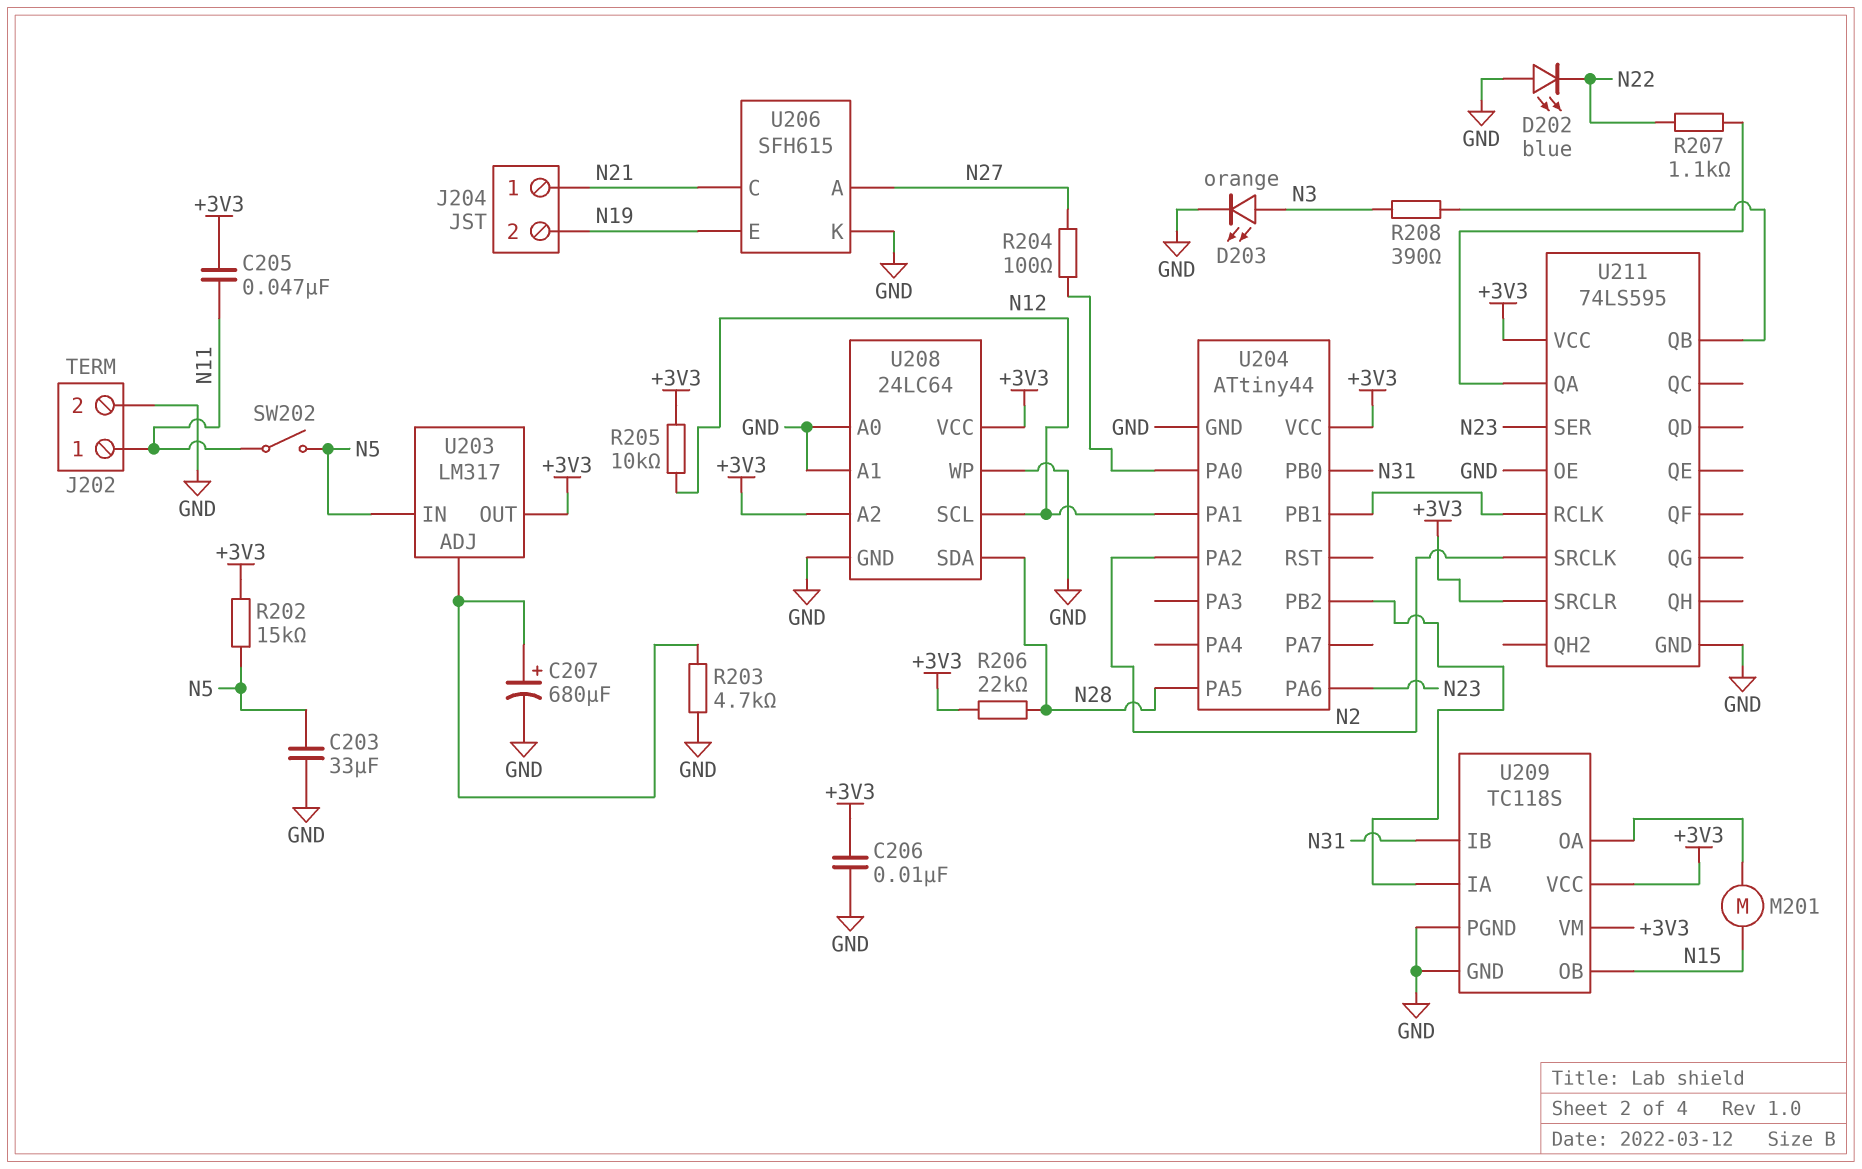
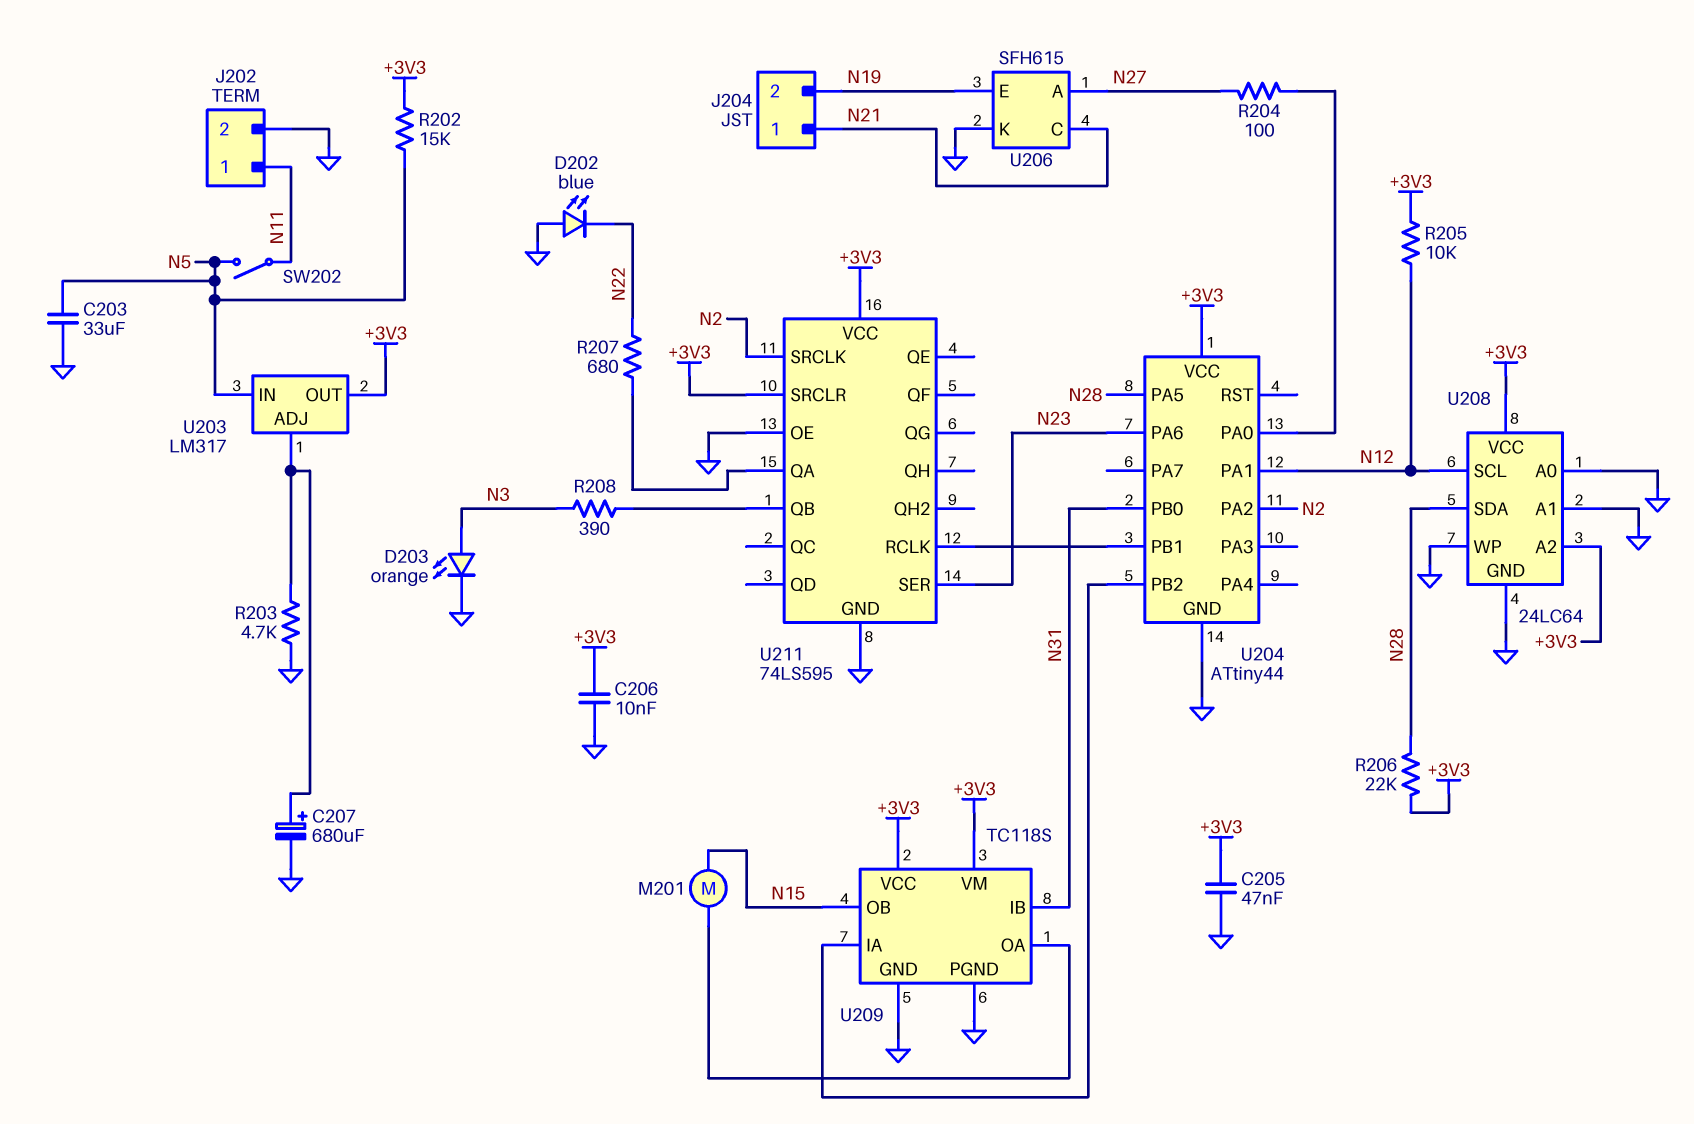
C205: 47nF (+3V3, N11) -> 47nF (+3V3, GND)
R207: 1.1k (N22, U211/QA) -> 680 (N22, U211/QA)

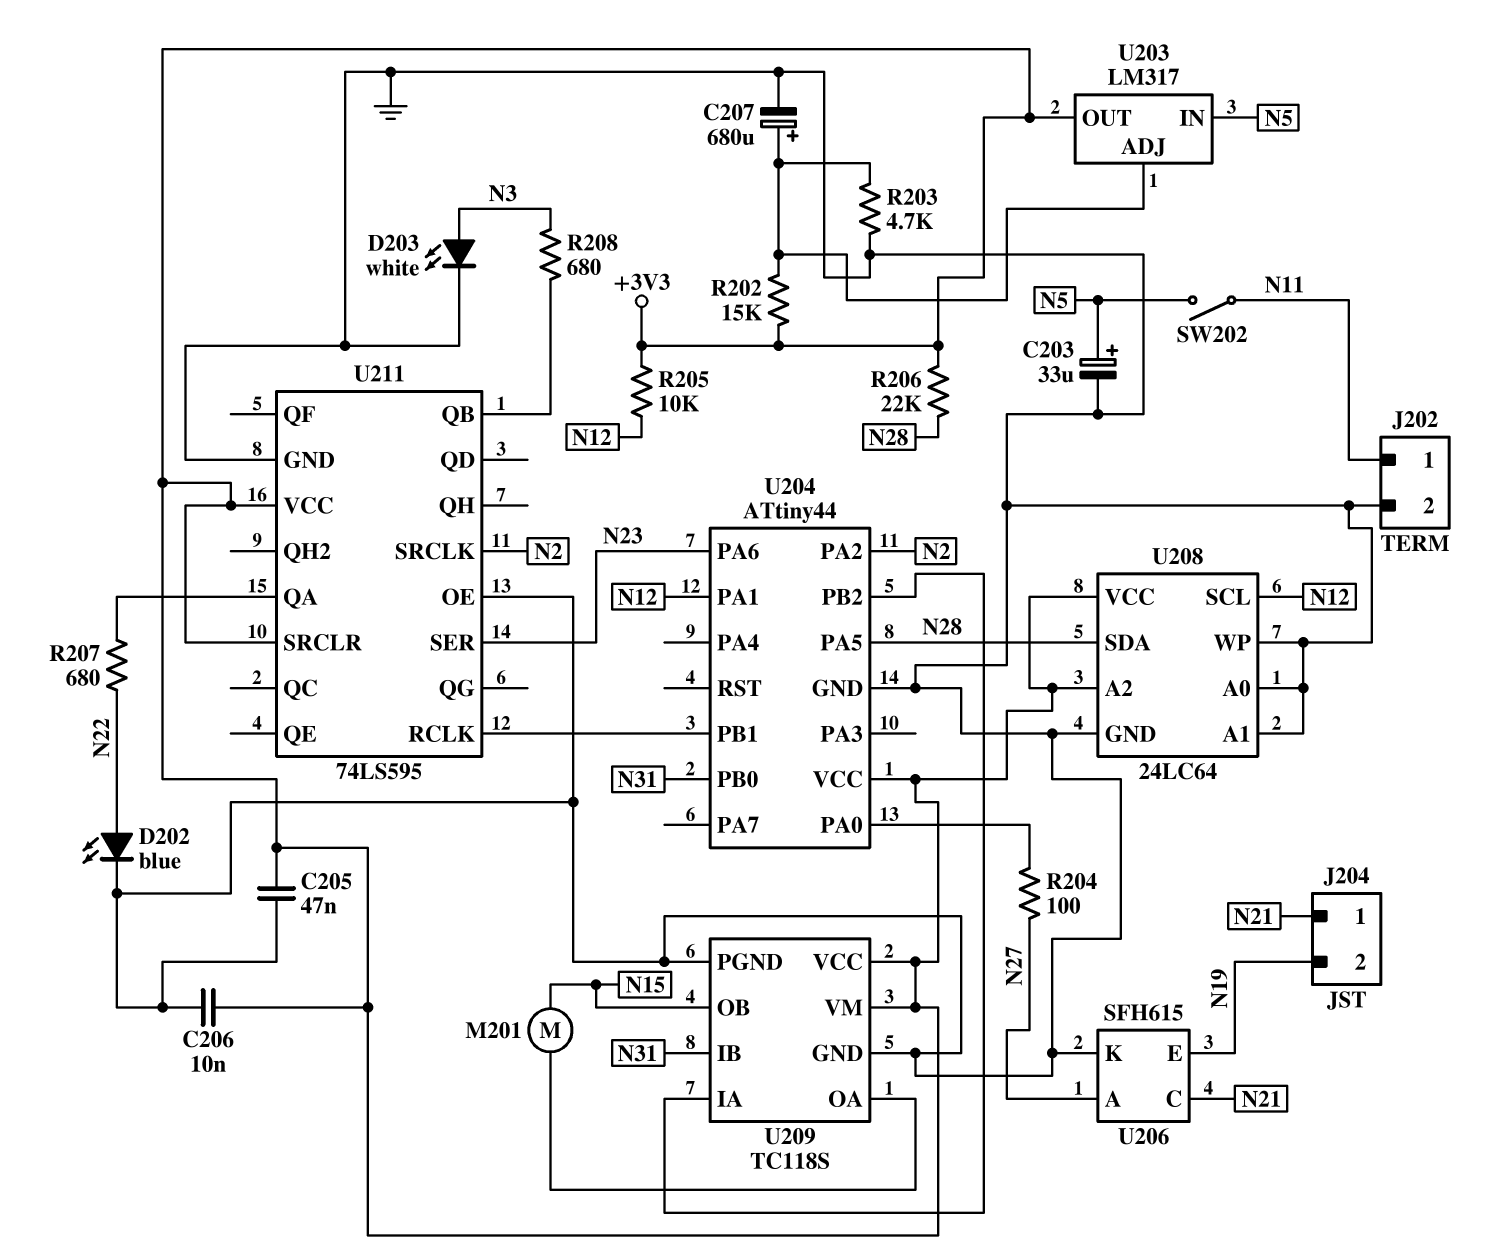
C203: 33uF (GND, N5) -> 33uF (plus N5, minus GND)
D202: LED blue (A GND, K N22) -> LED blue (A N22, K GND)
D203: LED orange (A N3, K GND) -> LED white (A N3, K GND)
R202: 15k (+3V3, N5) -> 15k (+3V3, U203/ADJ)
R208: 390 (N3, U211/QB) -> 680 (N3, U211/QB)

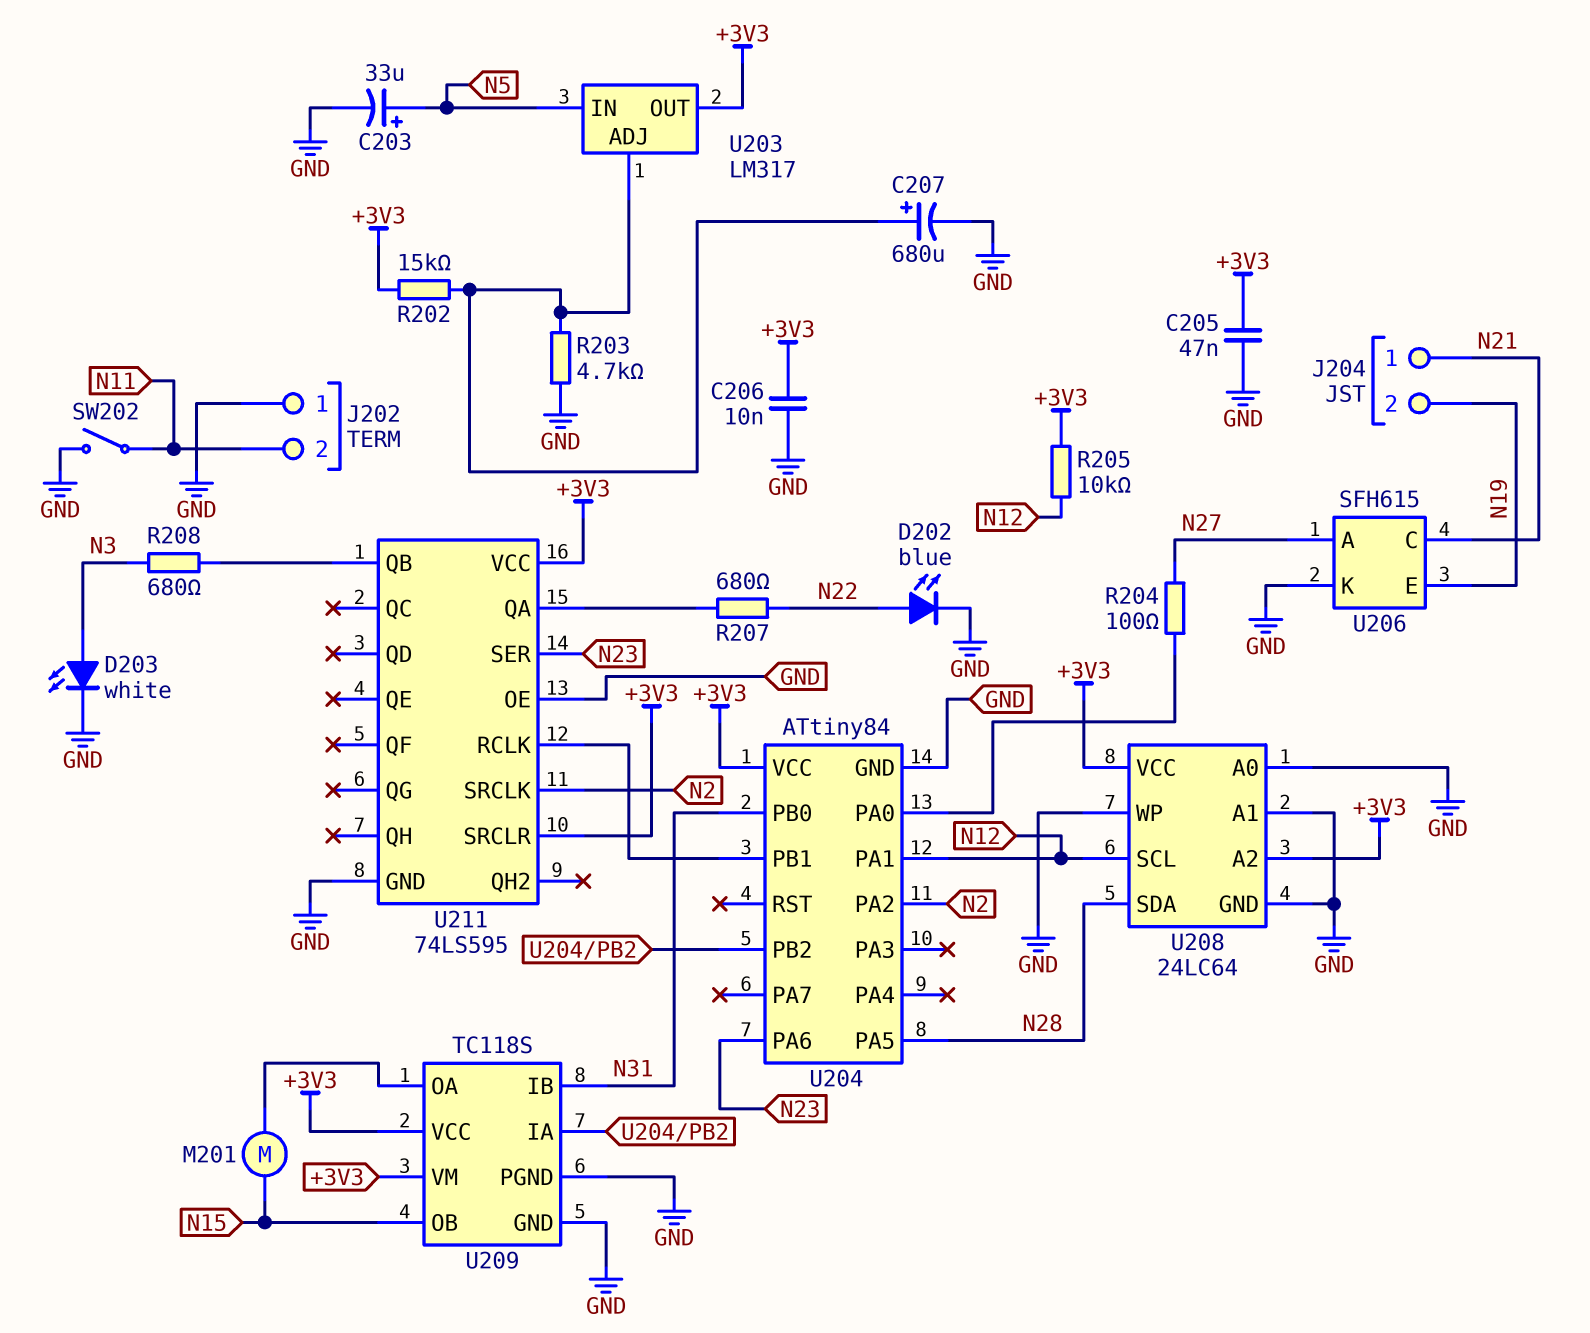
J202 pin 1: N11 -> GND
J202 pin 2: GND -> N11
R206: 22k (+3V3, N28) -> none
SW202: switch (N5, N11) -> switch (GND, N11)
U204: ATtiny44 -> ATtiny84

